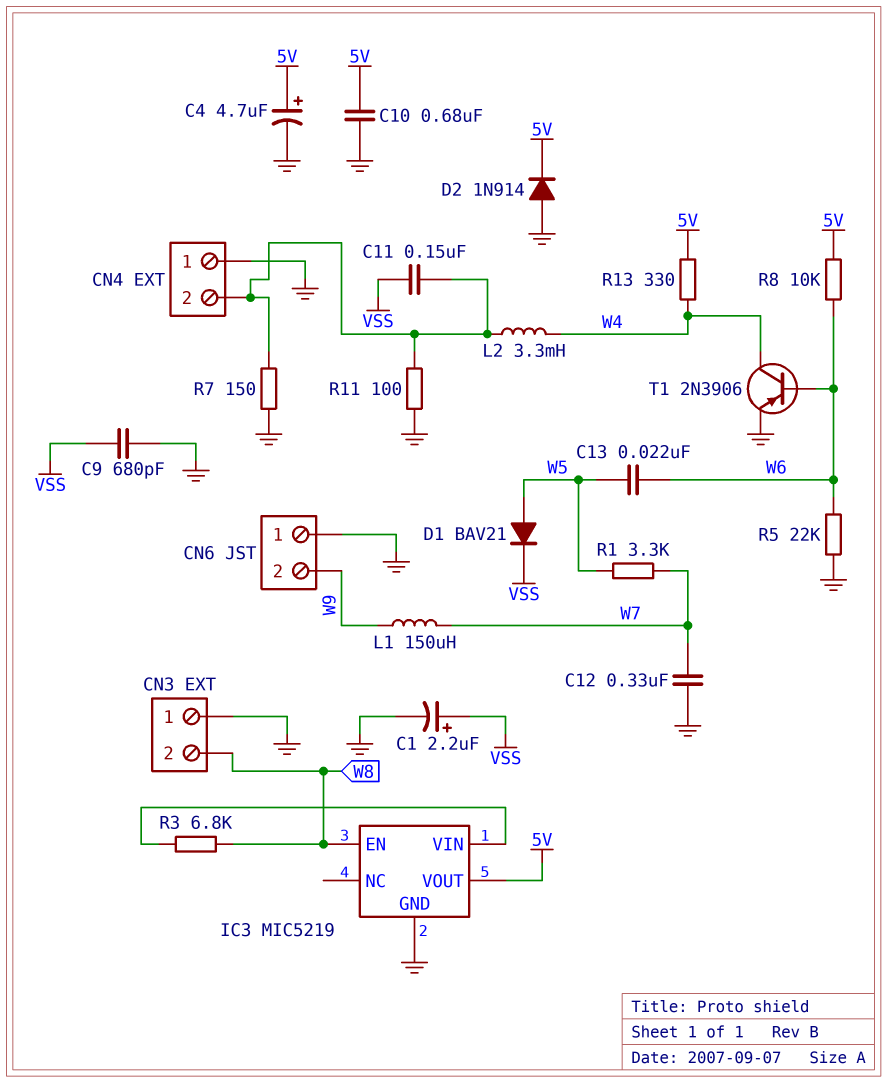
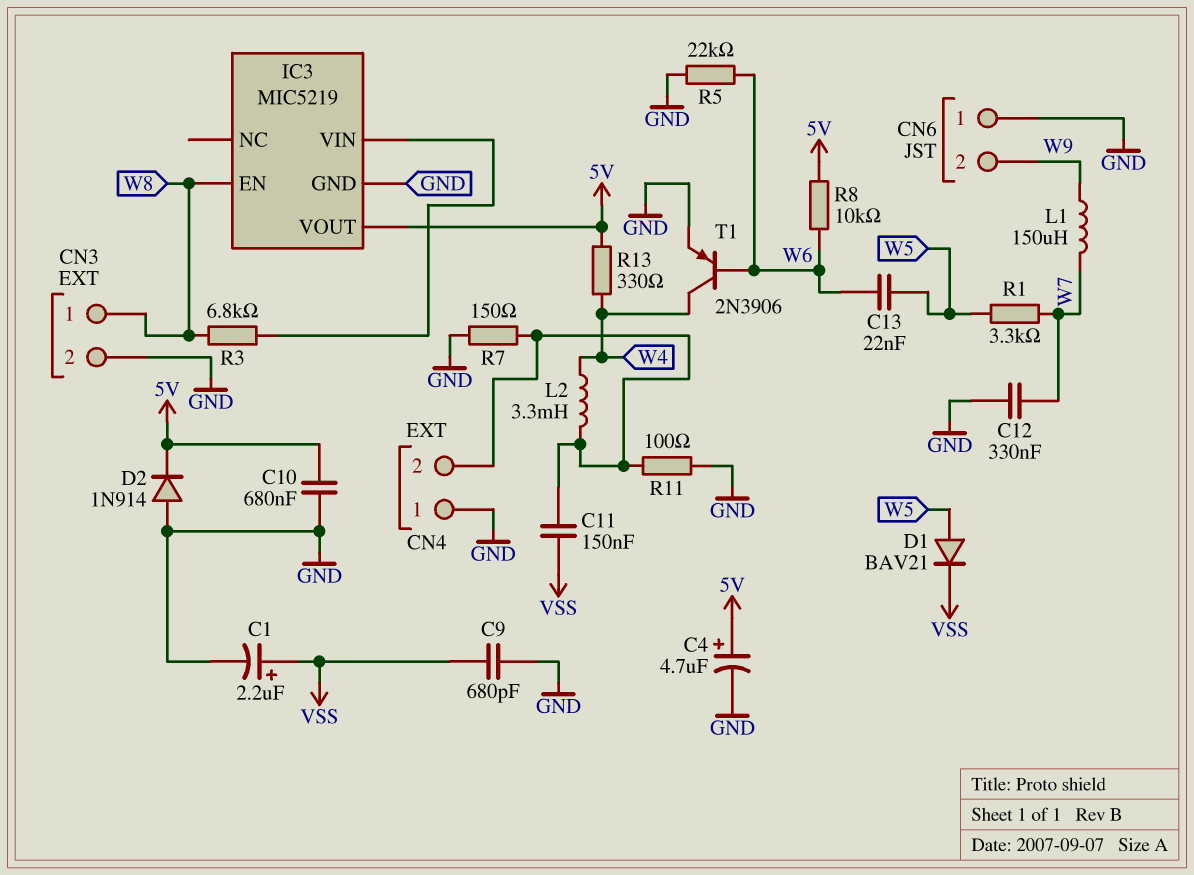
CN3 pin 1: GND -> W8
CN3 pin 2: W8 -> GND

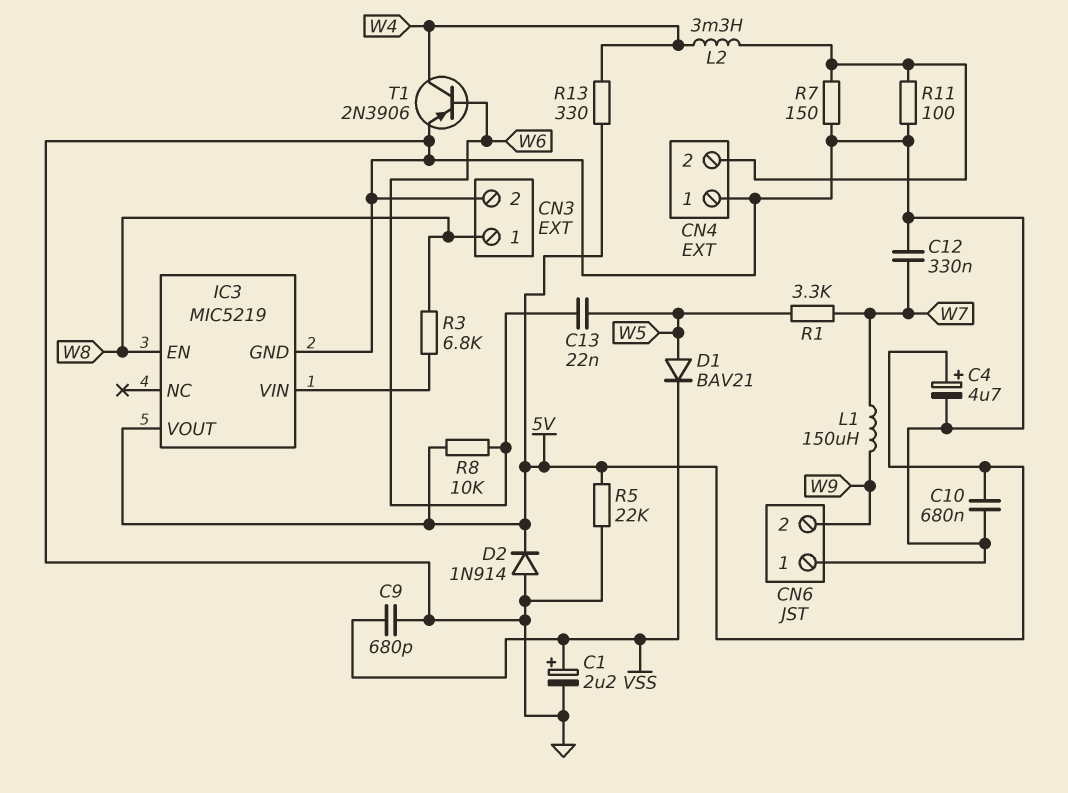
C11: 150nF (CN4/2, VSS) -> none
R5: 22k (GND, W6) -> 22k (5V, GND)

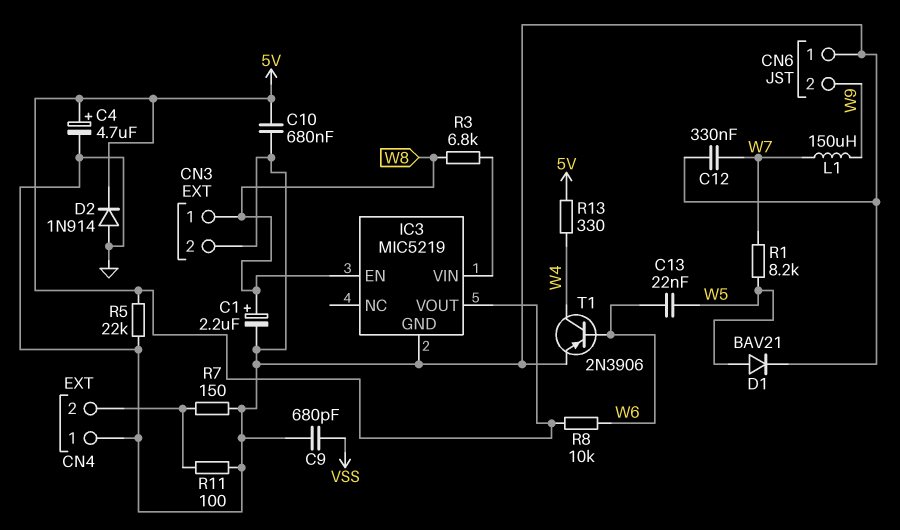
C1: 2.2uF (plus VSS, minus GND) -> 2.2uF (plus W8, minus GND)
D1: diode BAV21 (A W5, K VSS) -> diode BAV21 (A W5, K GND)
L2: 3.3mH (CN4/2, W4) -> none
R1: 3.3k (W5, W7) -> 8.2k (W5, W7)

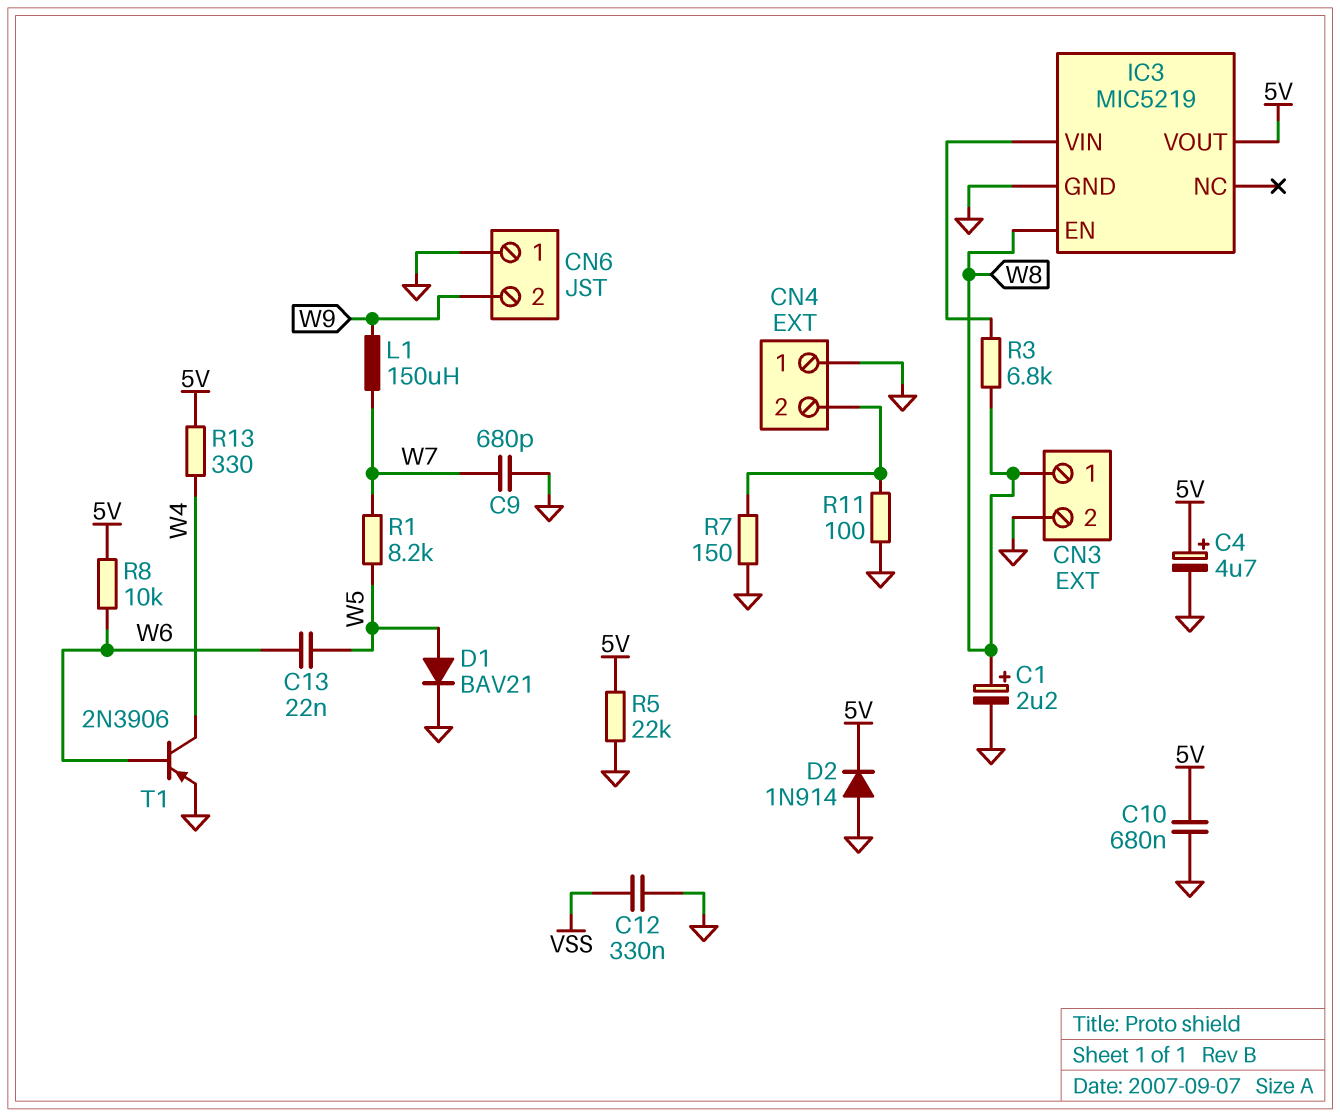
C9: 680pF (GND, VSS) -> 680pF (GND, W7)
C12: 330nF (GND, W7) -> 330nF (GND, VSS)

